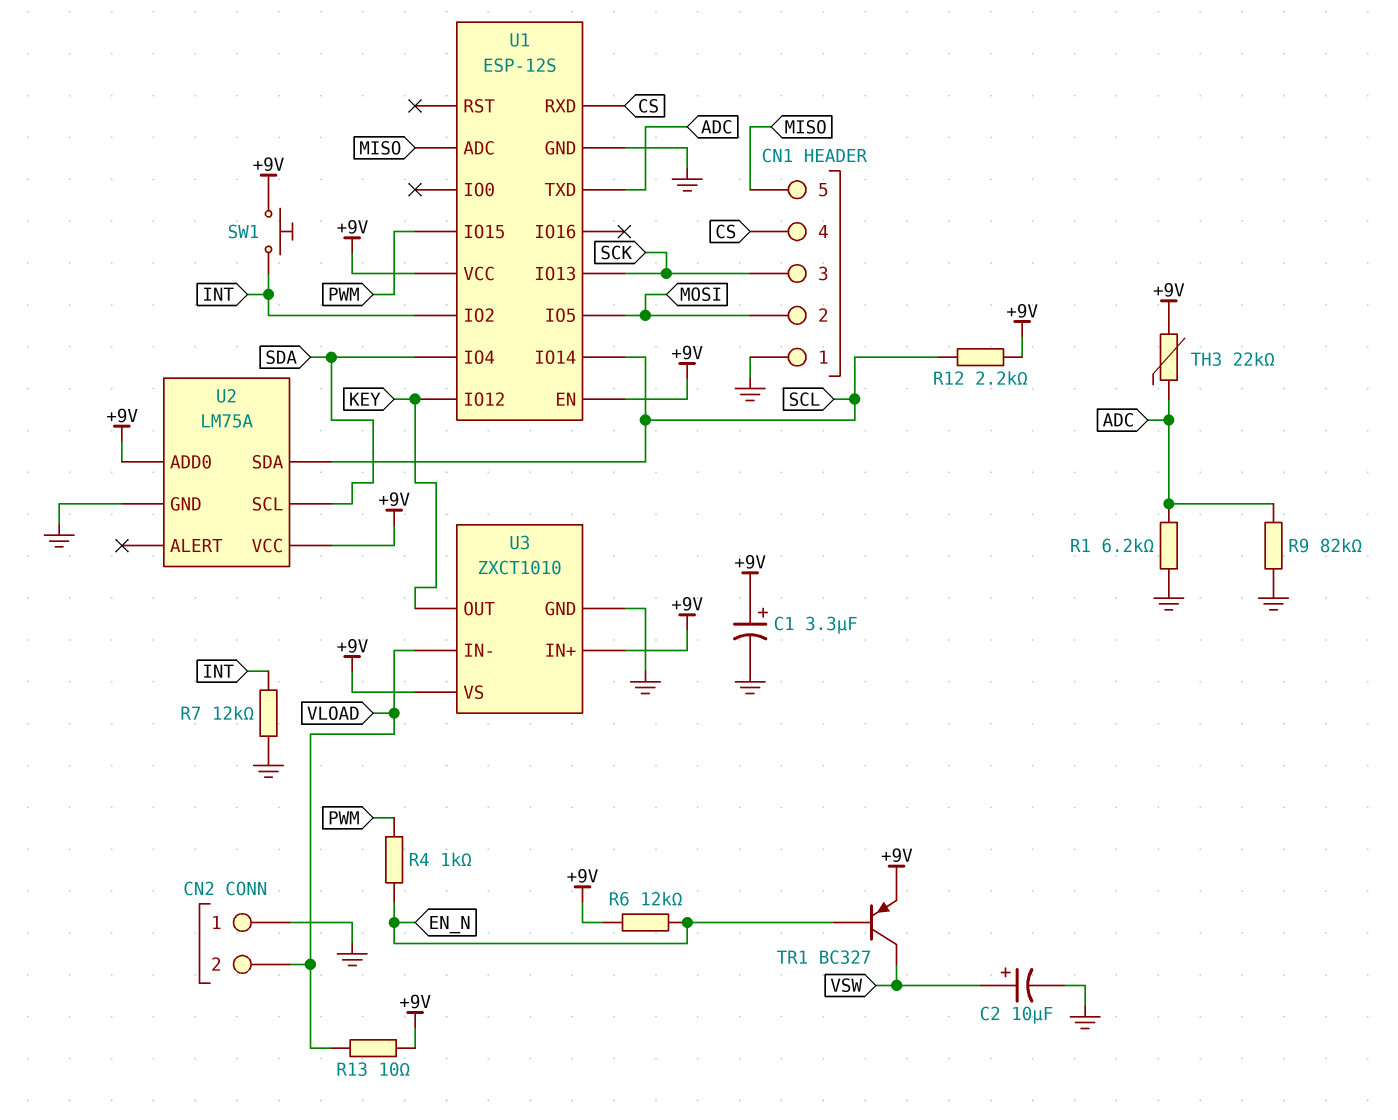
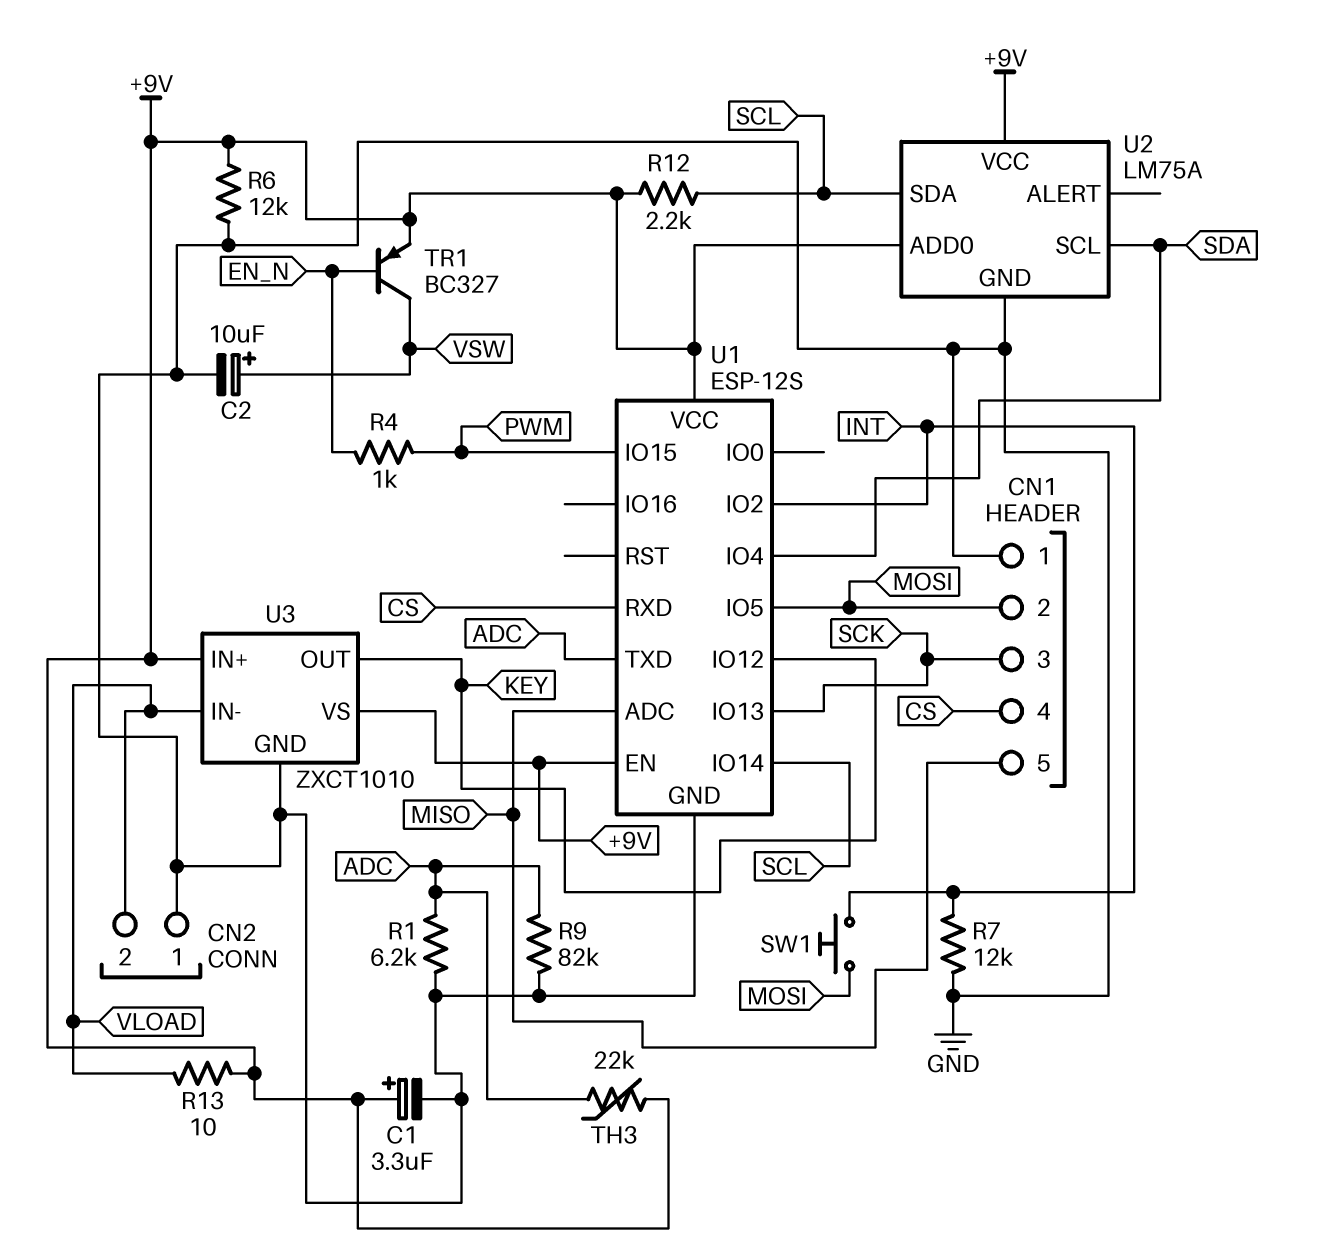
R6: 12k (+9V, EN_N) -> 12k (+9V, GND)
SW1: button (+9V, INT) -> button (INT, MOSI)

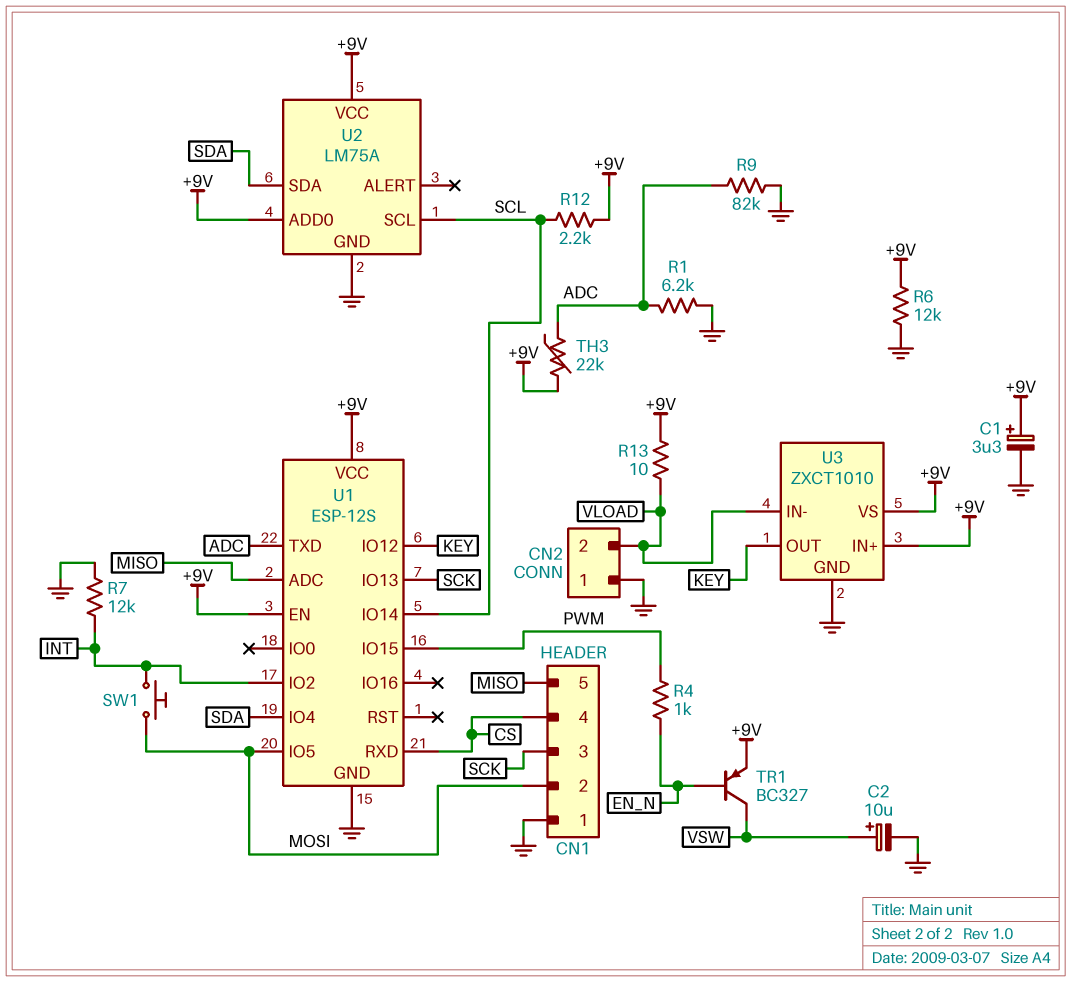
U2 pin SCL: SDA -> SCL
U2 pin SDA: SCL -> SDA

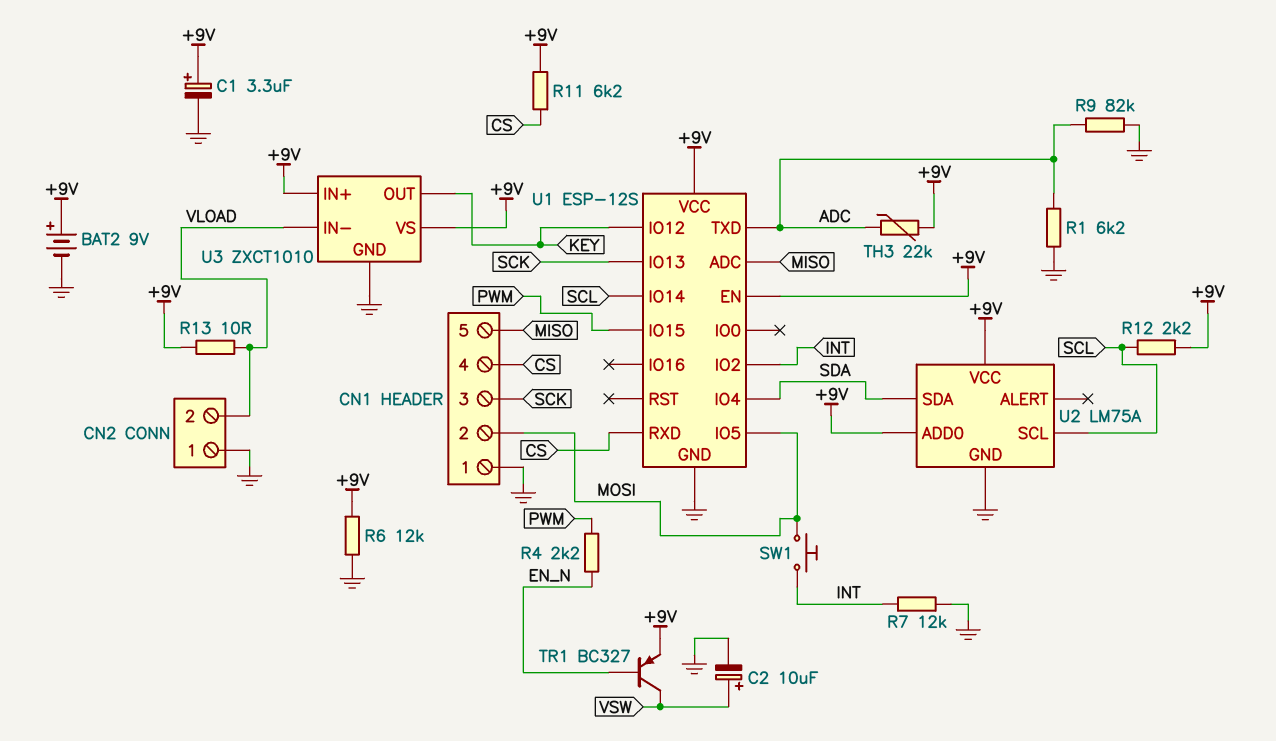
BAT2: none -> 9V (plus +9V, minus GND)
R4: 1k (EN_N, PWM) -> 2.2k (EN_N, PWM)
R11: none -> 6.2k (+9V, CS)

